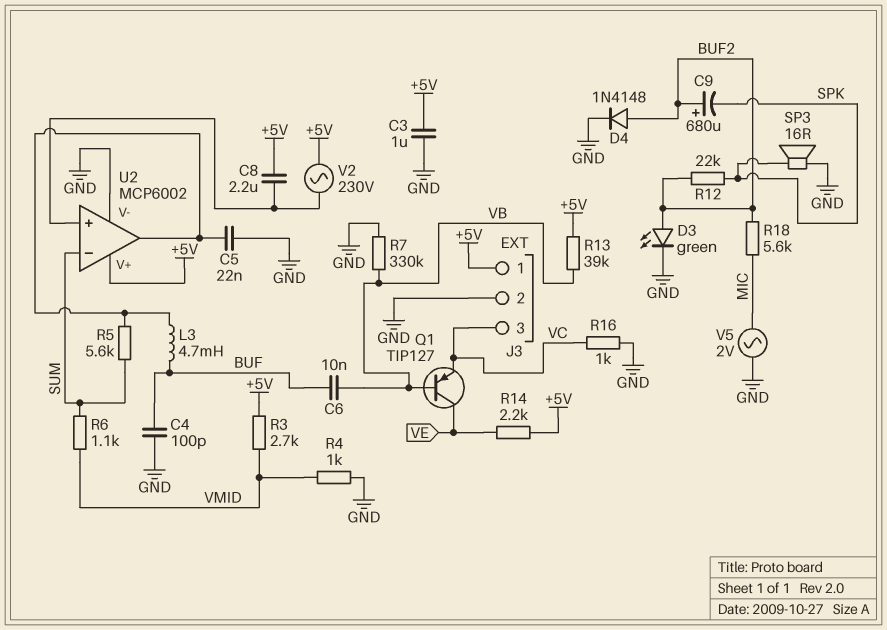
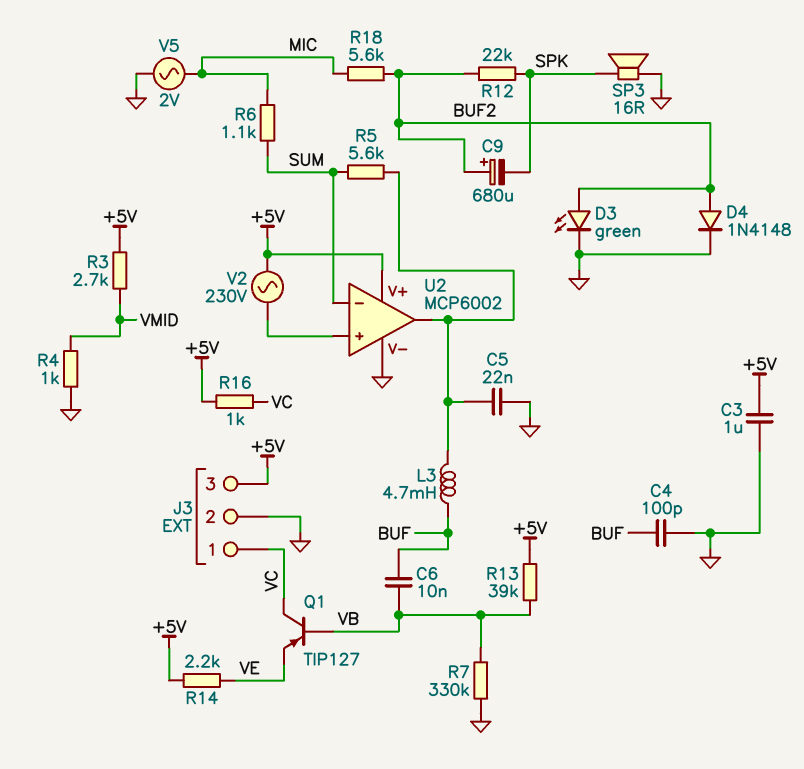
C8: 2.2uF (+5V, U2/in+) -> none
J3 pin 1: +5V -> VC
J3 pin 3: VC -> +5V
Q1: PNP TIP127 (B VB, C VE, E VC) -> PNP TIP127 (B VB, C VC, E VE)
R6: 1.1k (SUM, VMID) -> 1.1k (MIC, SUM)
R16: 1k (GND, VC) -> 1k (+5V, VC)

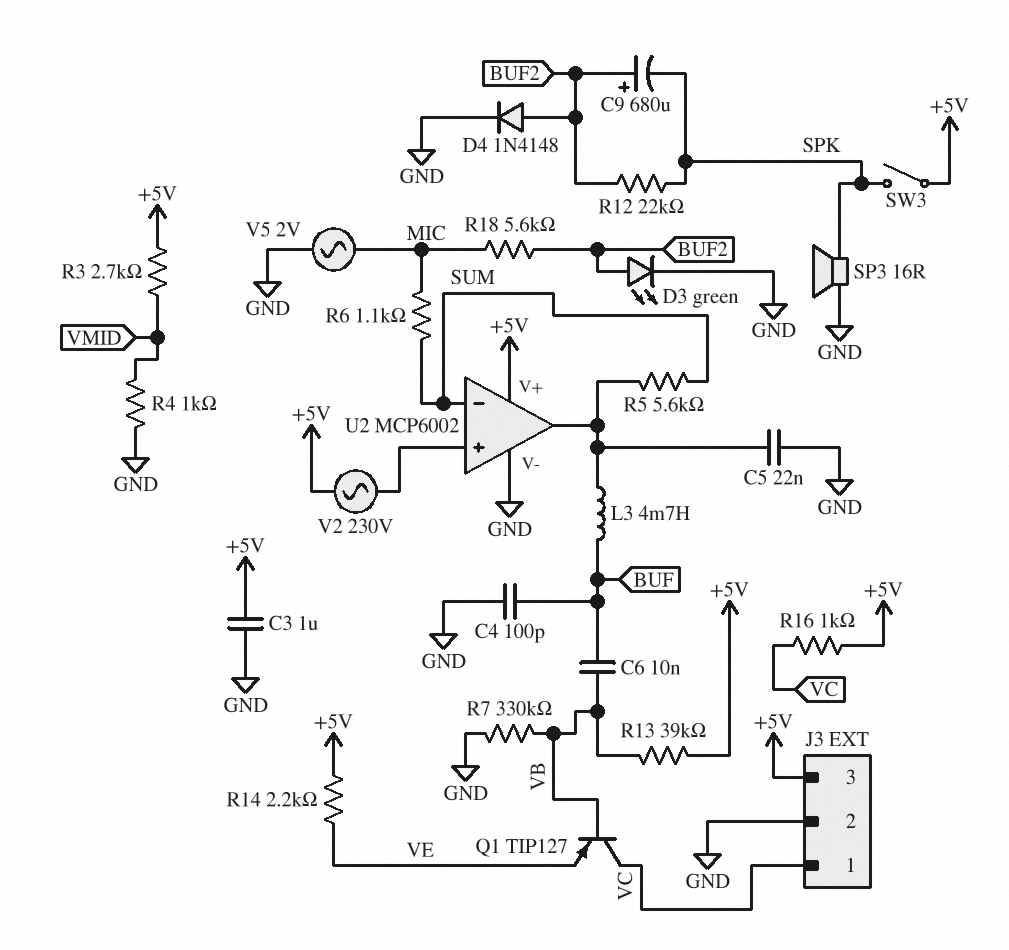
SW3: none -> switch (+5V, SPK)

